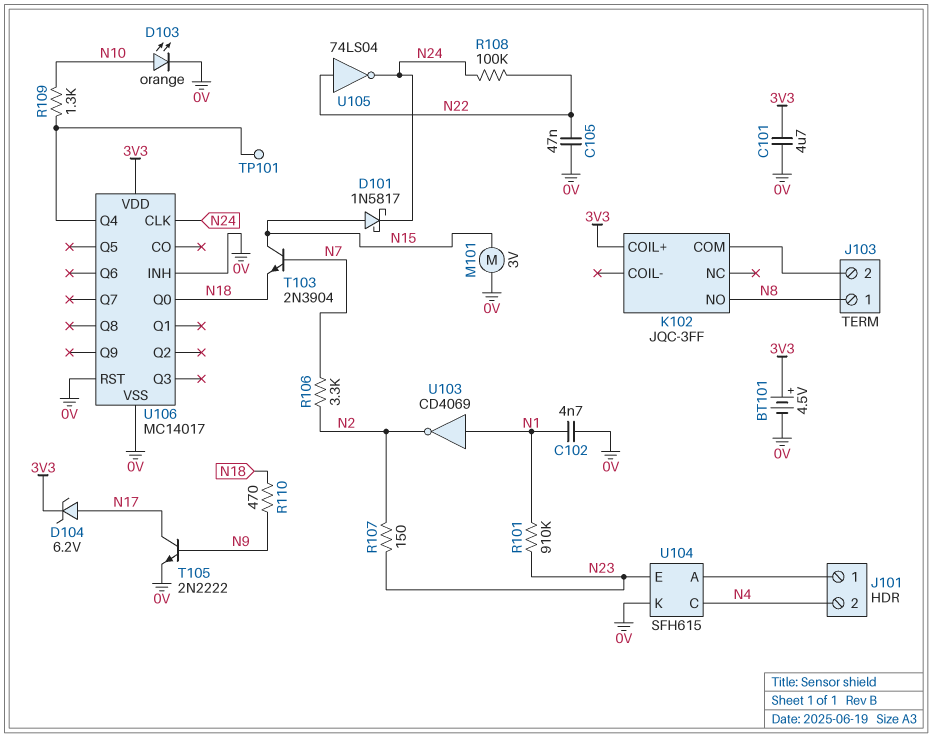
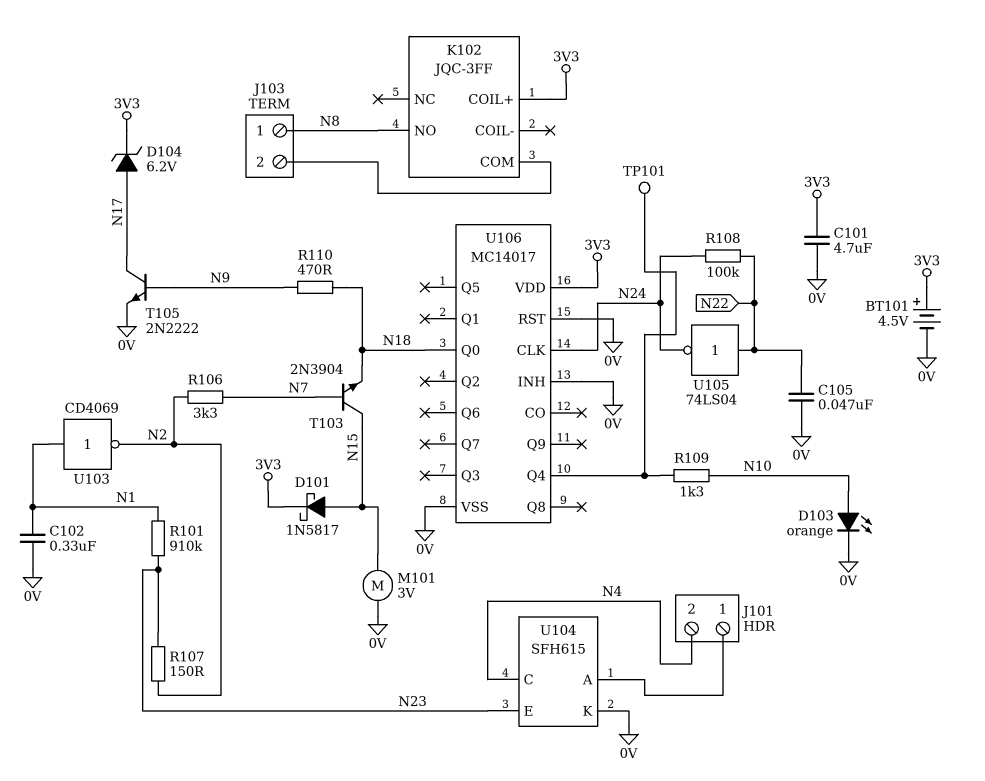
C102: 4.7nF (0V, N1) -> 330nF (0V, N1)
D101: schottky 1N5817 (A N15, K N24) -> schottky 1N5817 (A N15, K 3V3)

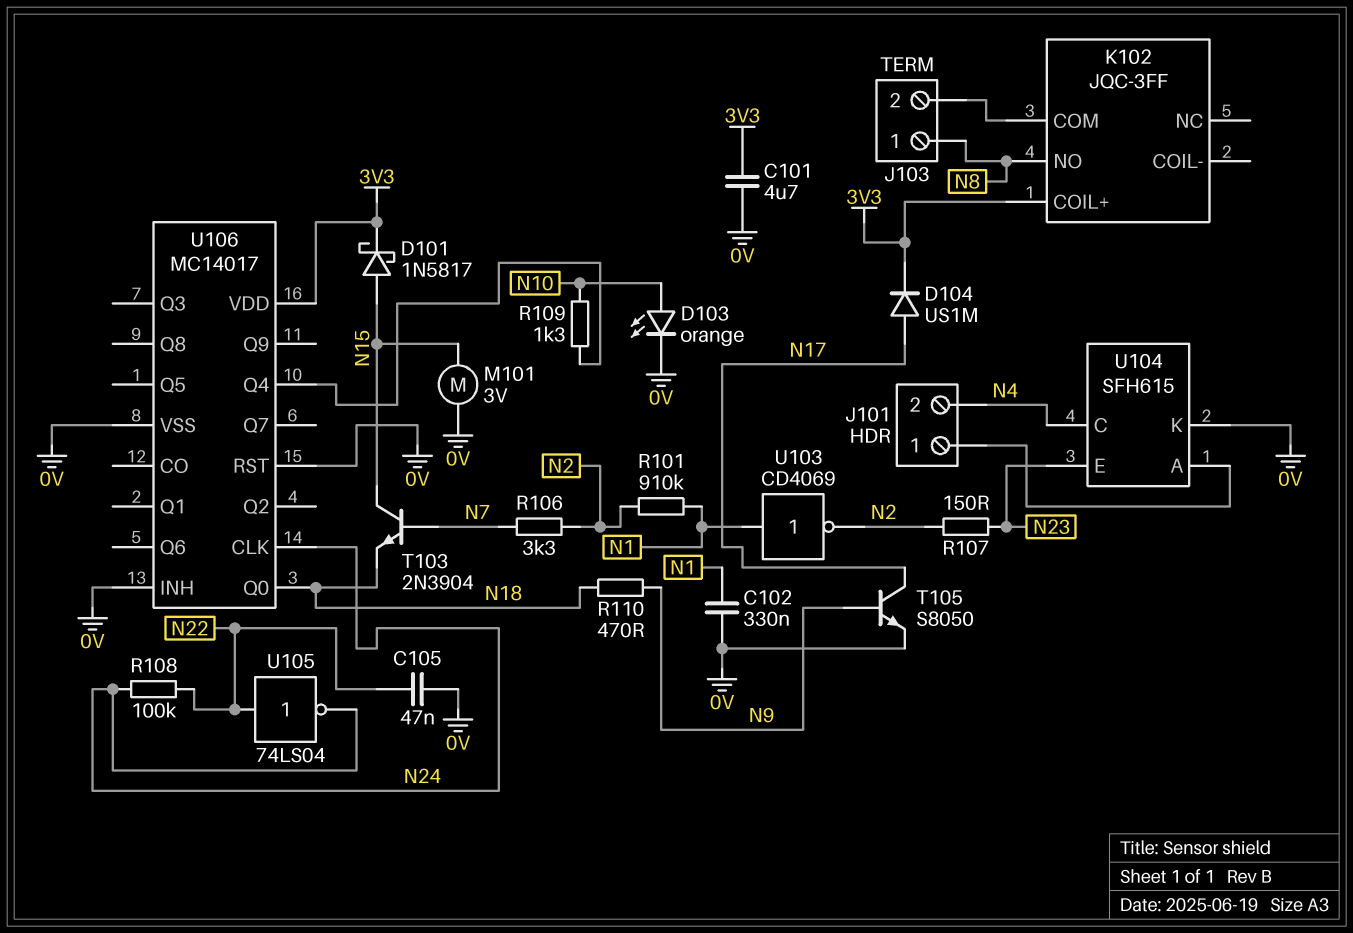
BT101: 4.5V (plus 3V3, minus 0V) -> none
D104: zener 6.2V (A N17, K 3V3) -> diode US1M (A N17, K 3V3)
R101: 910k (N1, N23) -> 910k (N1, N2)
T105: NPN 2N2222 (B N9, C N17, E 0V) -> NPN S8050 (B N9, C N17, E 0V)
TP101: test point (U106/Q4) -> none

